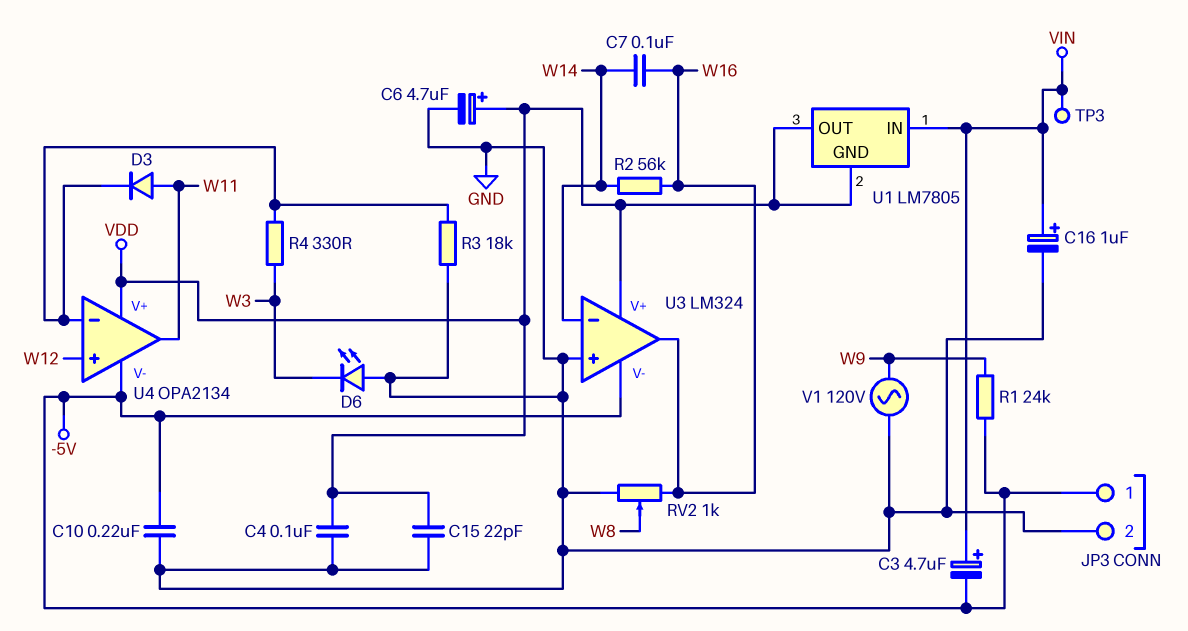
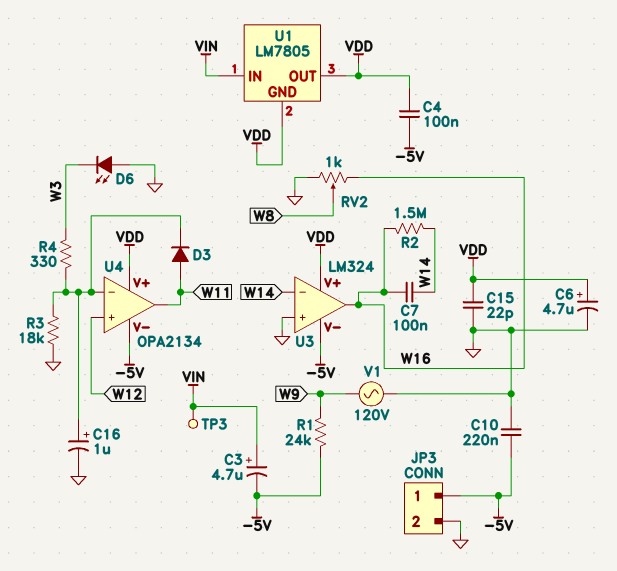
C4: 100nF (GND, VDD) -> 100nF (-5V, VDD)
C16: 1uF (plus VIN, minus GND) -> 1uF (plus U4/in-, minus GND)
R2: 56k (W14, W16) -> 1.5M (W14, W16)

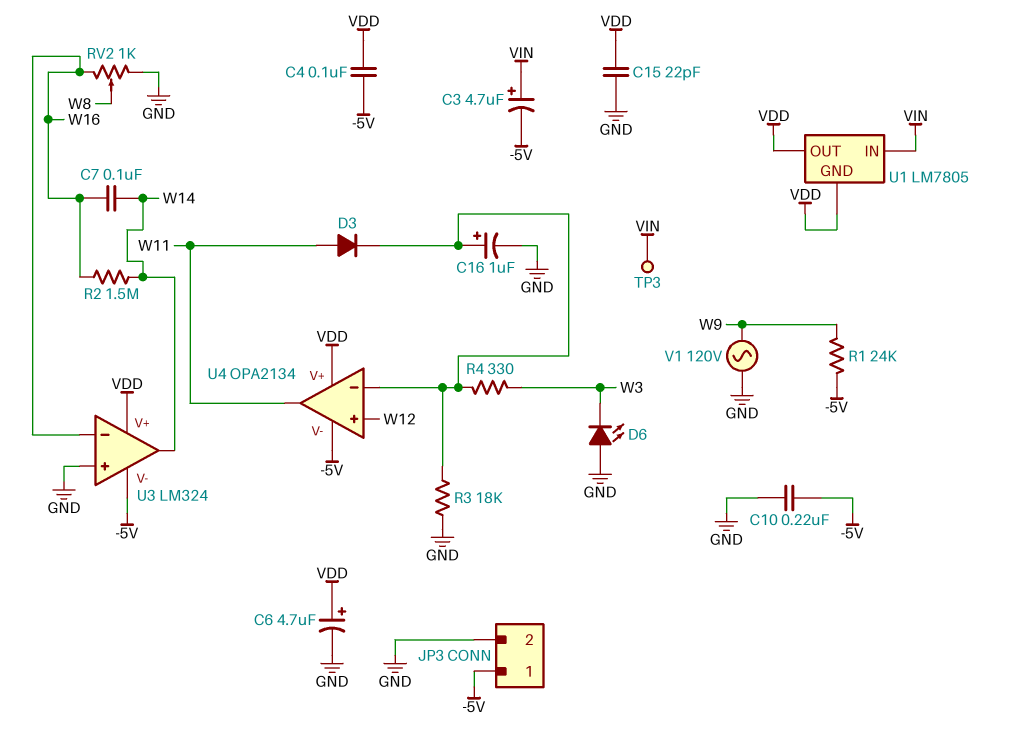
U3 pin in-: W14 -> W16
U3 pin out: W16 -> W14

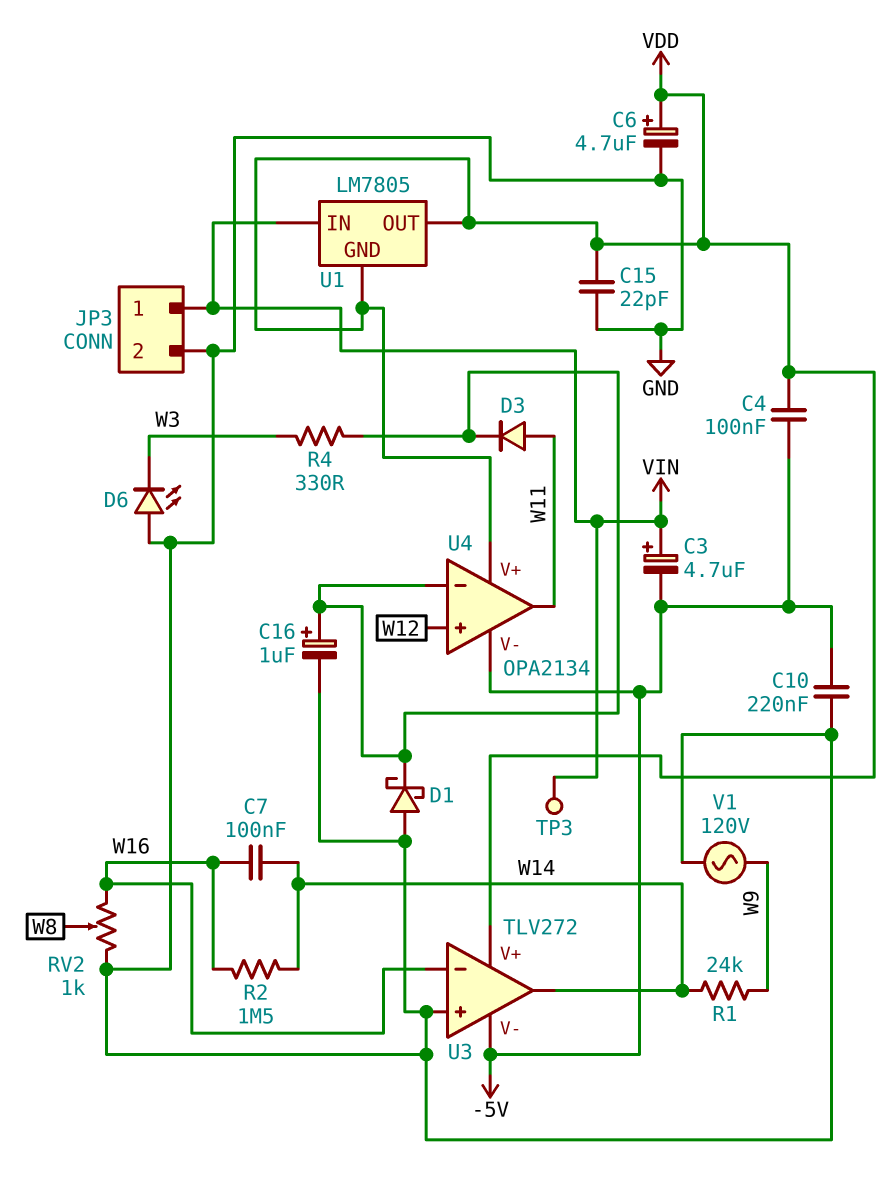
D1: none -> schottky (A GND, K U4/in-)
JP3 pin 1: -5V -> VIN
R1: 24k (-5V, W9) -> 24k (W9, W14)
R3: 18k (GND, U4/in-) -> none
U3: LM324 -> TLV272

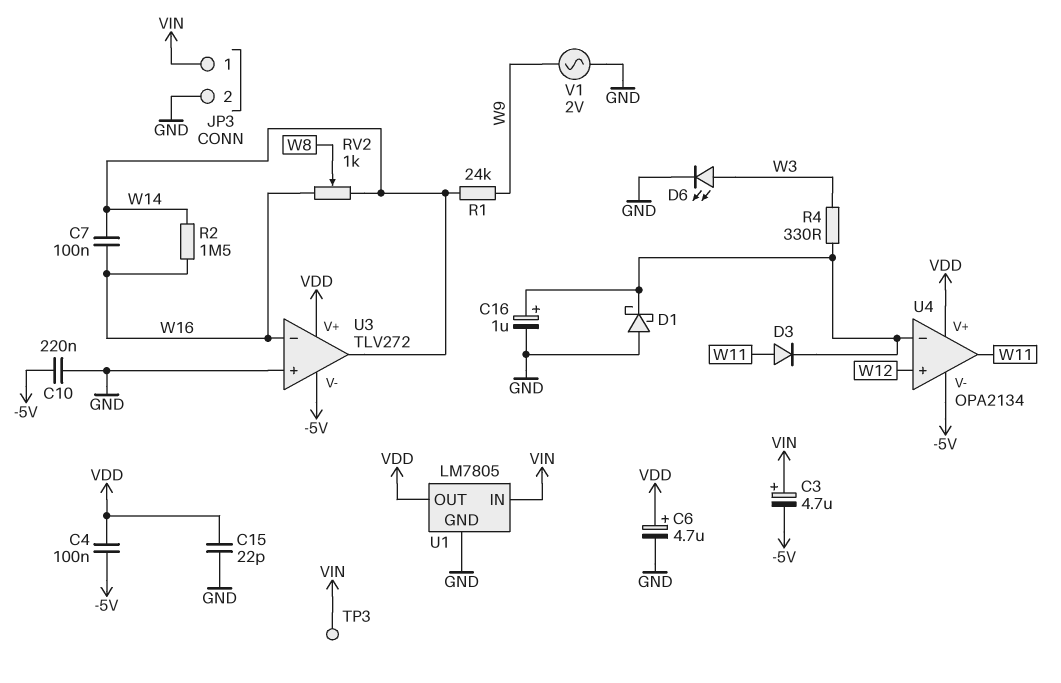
D6: LED (A GND, K W3) -> LED (A W3, K GND)
RV2: 1k (GND, W16, wiper W8) -> 1k (W14, W16, wiper W8)
U1 pin GND: VDD -> GND
V1: AC 120V (GND, W9) -> AC 2V (GND, W9)

